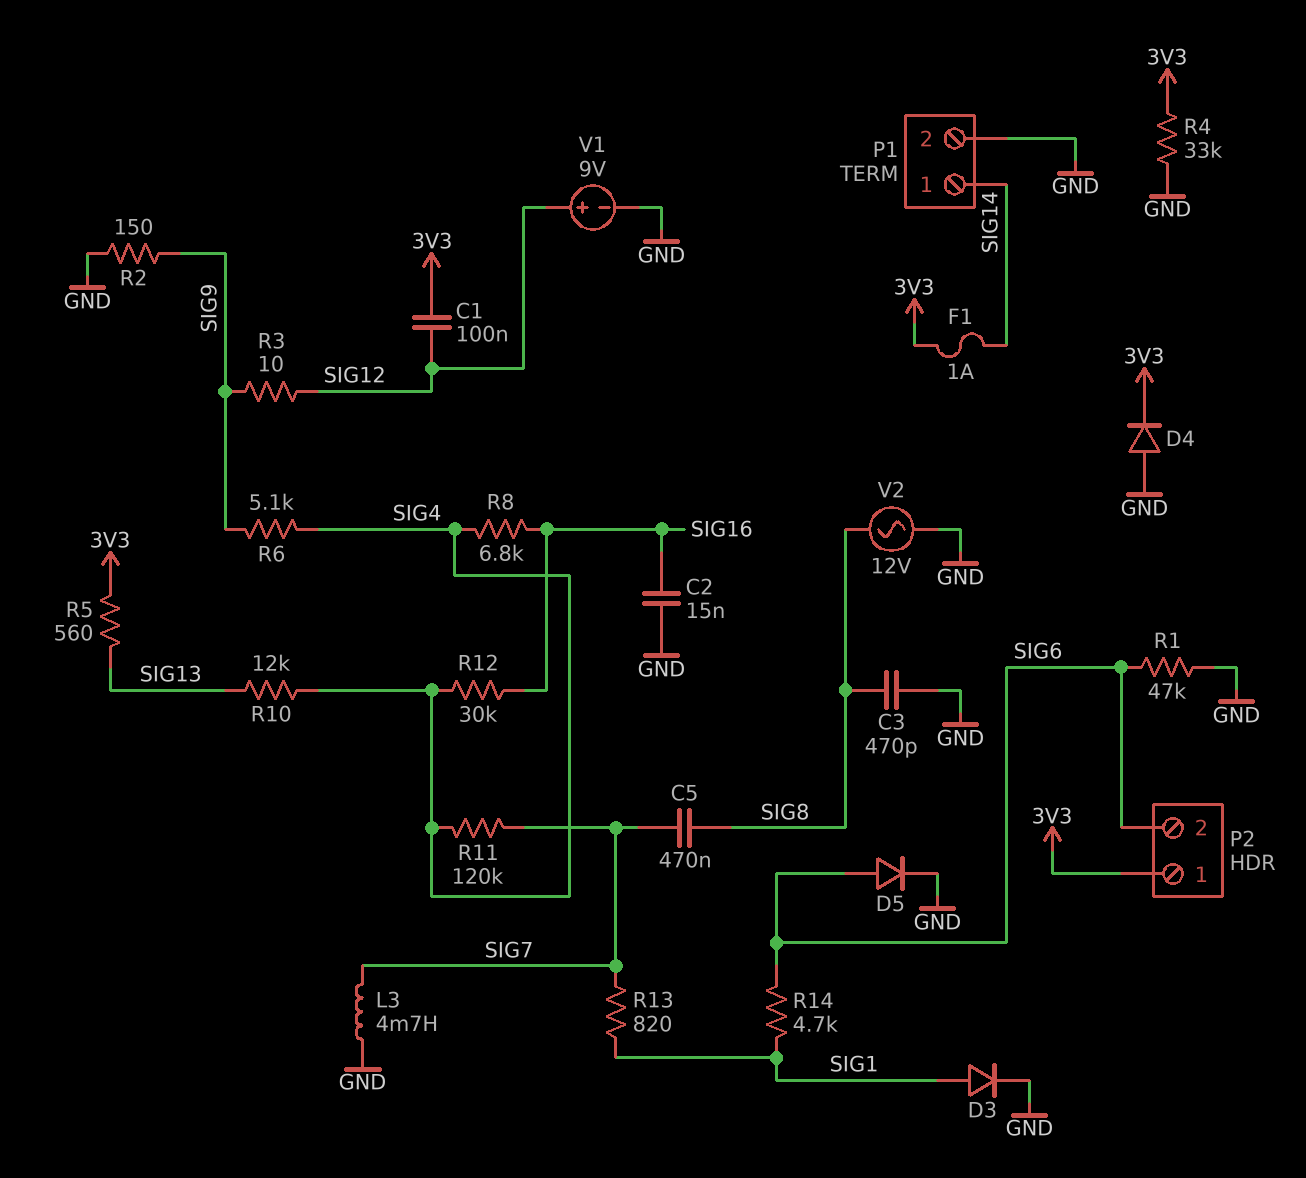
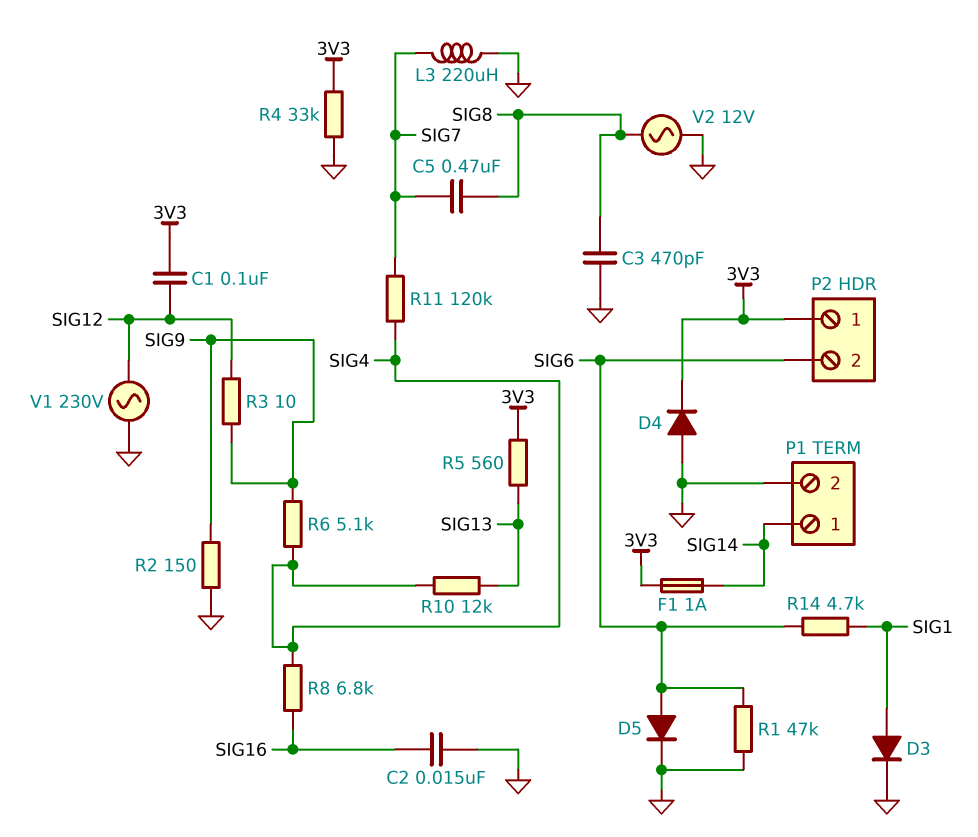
L3: 4.7mH (GND, SIG7) -> 220uH (GND, SIG7)
R12: 30k (SIG4, SIG16) -> none
R13: 820 (SIG1, SIG7) -> none
V1: 9V (plus SIG12, minus GND) -> AC 230V (GND, SIG12)

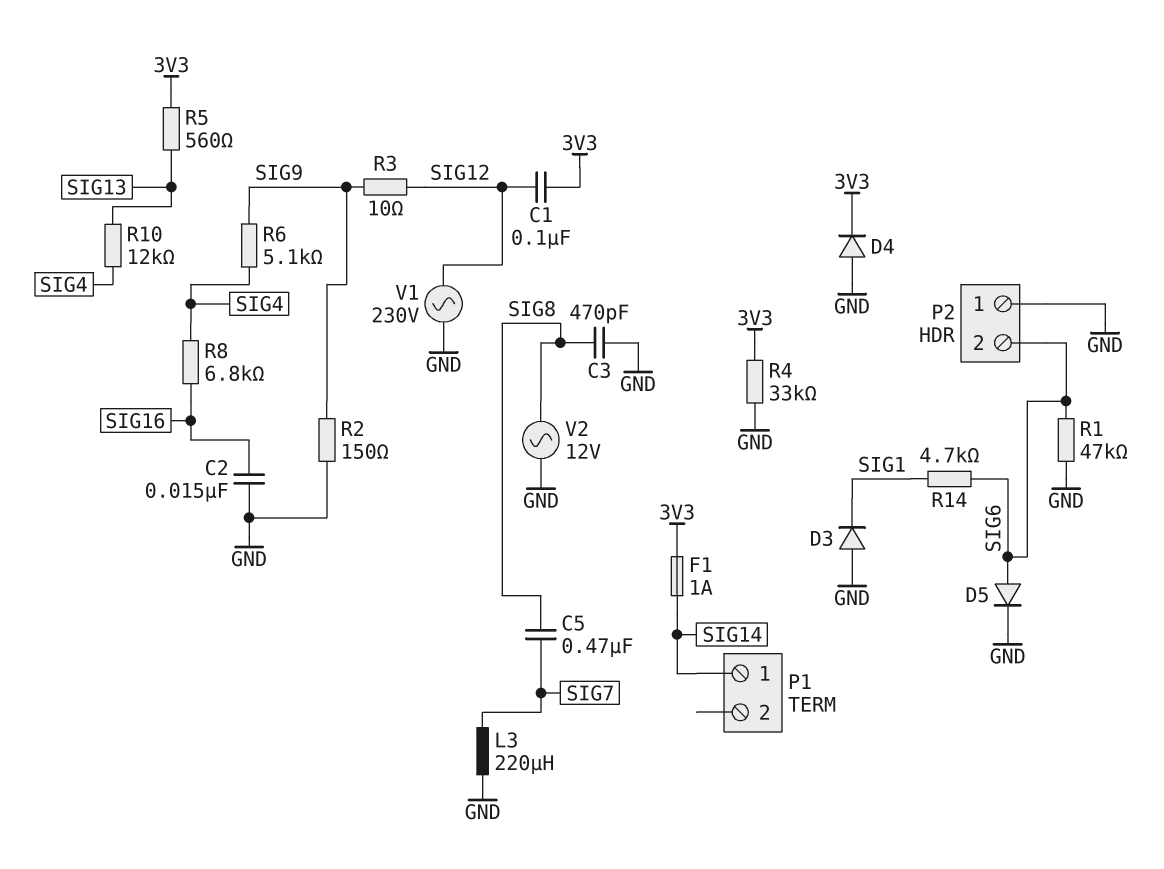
D3: diode (A SIG1, K GND) -> diode (A GND, K SIG1)
P1 pin 2: GND -> none
P2 pin 1: 3V3 -> GND
R11: 120k (SIG4, SIG7) -> none

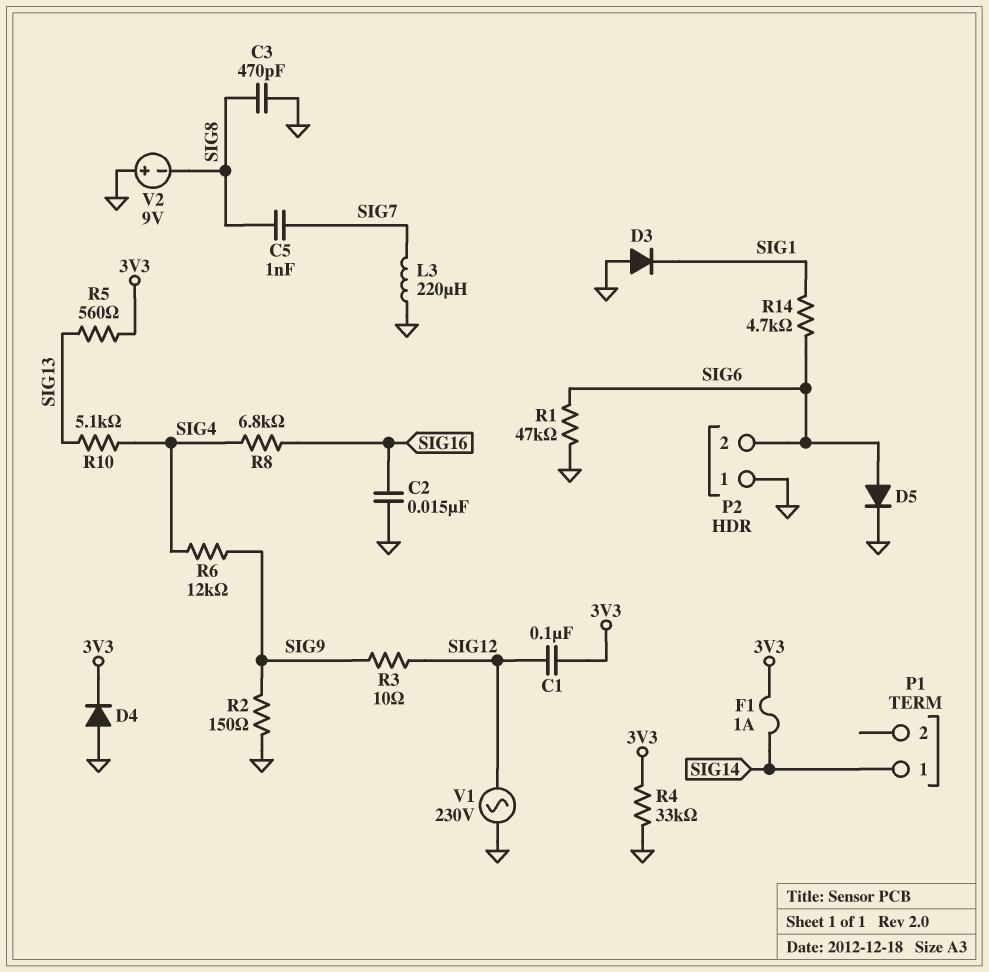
C5: 470nF (SIG7, SIG8) -> 1nF (SIG7, SIG8)
R6: 5.1k (SIG4, SIG9) -> 12k (SIG4, SIG9)
R10: 12k (SIG4, SIG13) -> 5.1k (SIG4, SIG13)
V2: AC 12V (GND, SIG8) -> 9V (plus GND, minus SIG8)

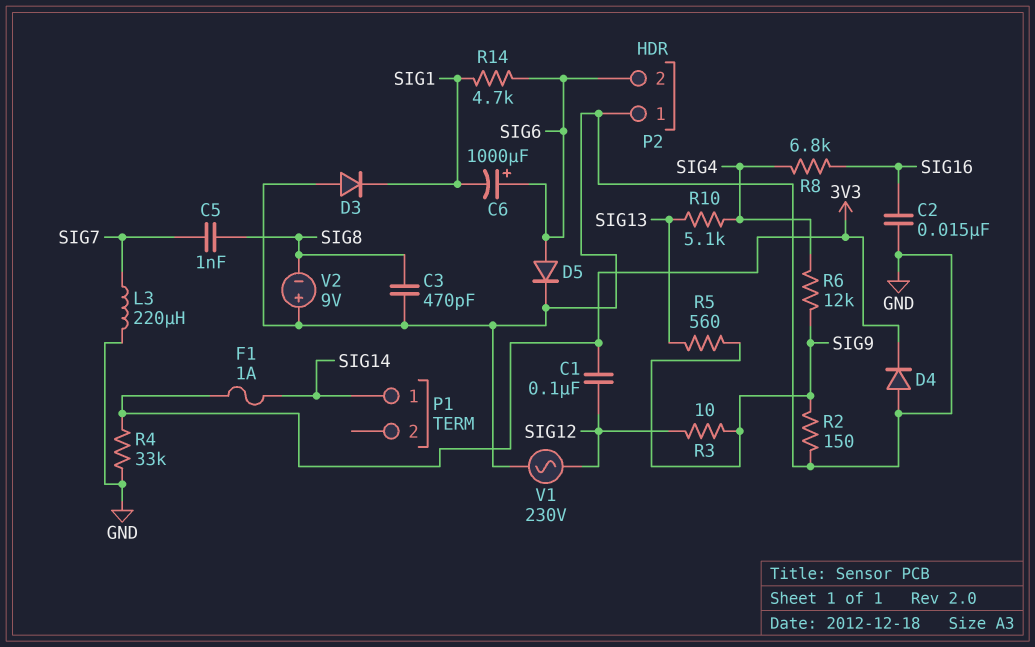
C6: none -> 1000uF (plus SIG6, minus SIG1)
R1: 47k (GND, SIG6) -> none
R5: 560 (3V3, SIG13) -> 560 (SIG9, SIG13)

